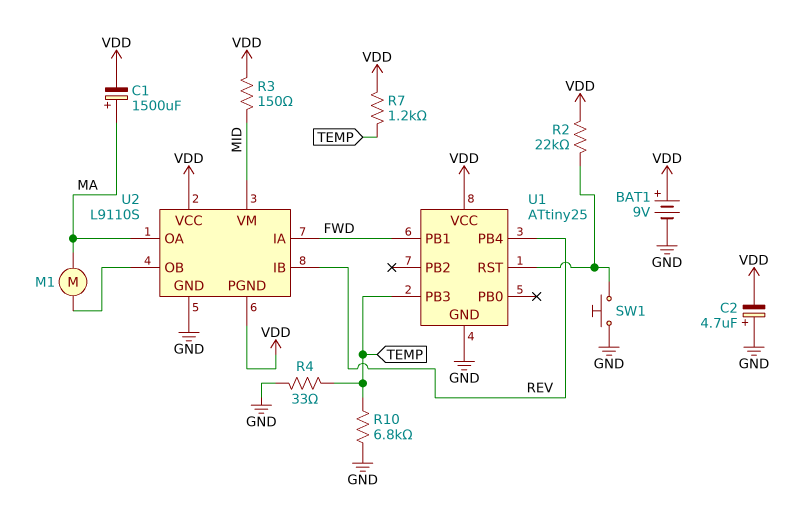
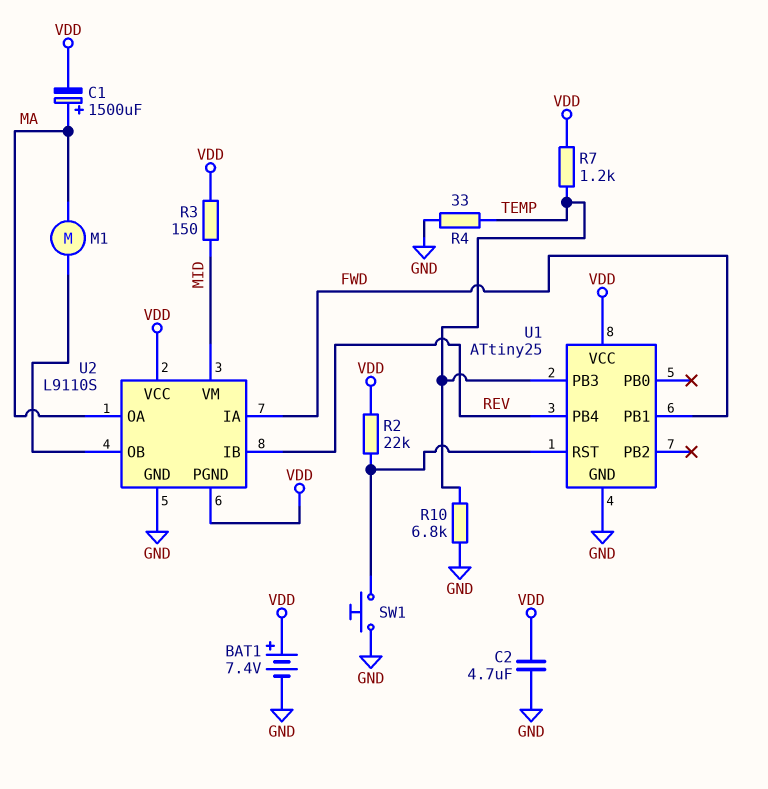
BAT1: 9V (plus VDD, minus GND) -> 7.4V (plus VDD, minus GND)
C2: 4.7uF (plus GND, minus VDD) -> 4.7uF (GND, VDD)

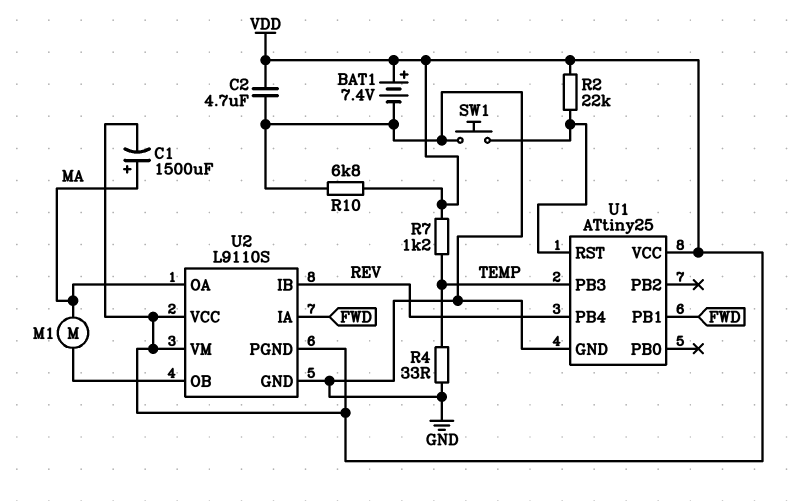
R3: 150 (MID, VDD) -> none
R10: 6.8k (GND, TEMP) -> 6.8k (GND, VDD)
U2 pin VM: MID -> VDD

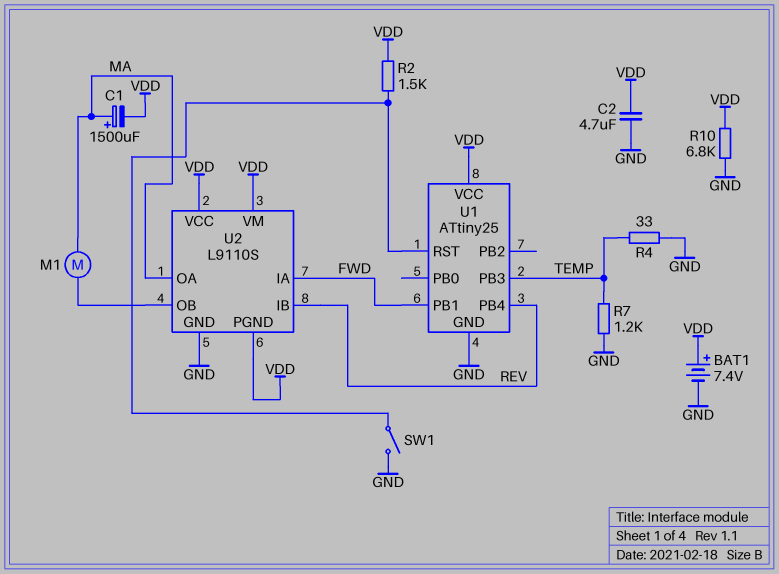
R2: 22k (U1/RST, VDD) -> 1.5k (U1/RST, VDD)
R7: 1.2k (TEMP, VDD) -> 1.2k (GND, TEMP)
SW1: button (GND, U1/RST) -> switch (GND, U1/RST)

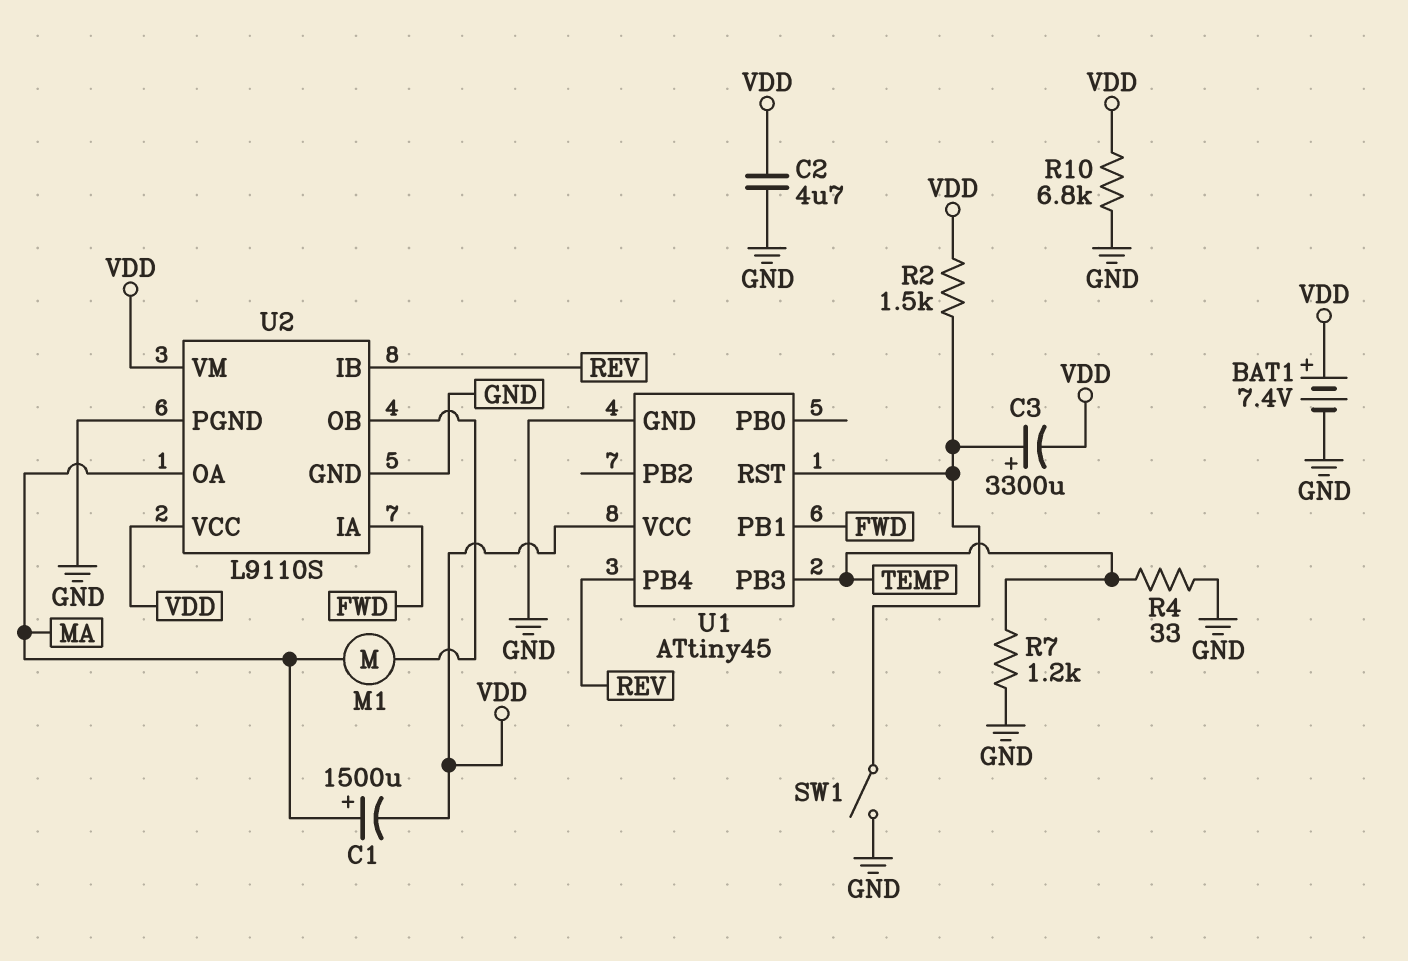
C3: none -> 3300uF (plus U1/RST, minus VDD)
U1: ATtiny25 -> ATtiny45
U2 pin PGND: VDD -> GND

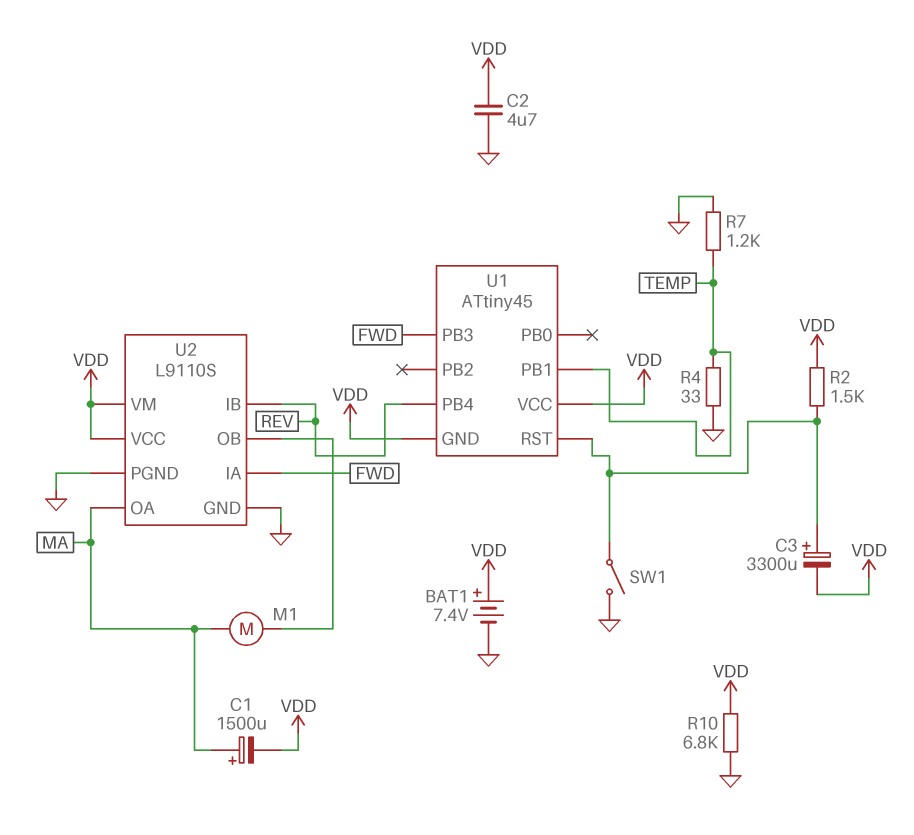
U1 pin GND: GND -> VDD
U1 pin PB1: FWD -> TEMP
U1 pin PB3: TEMP -> FWD

